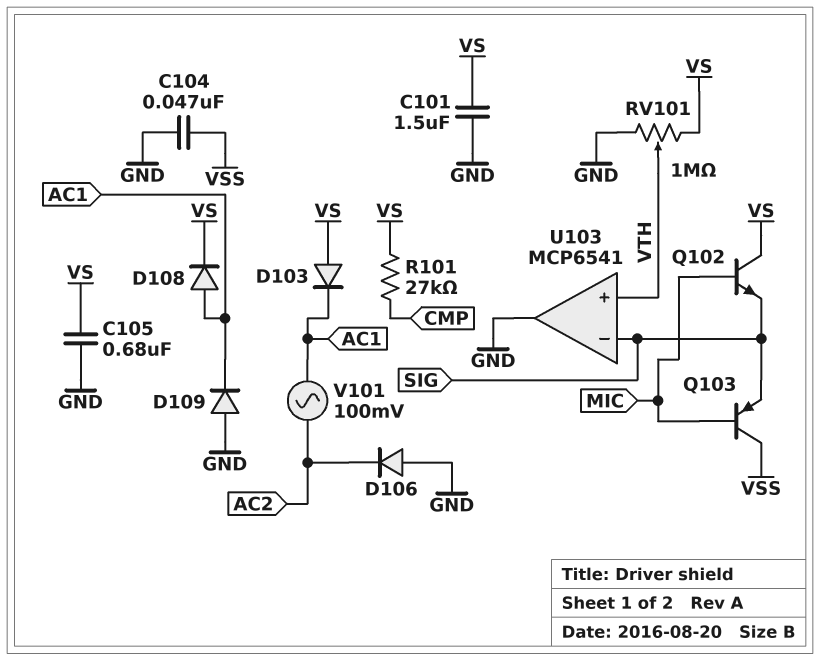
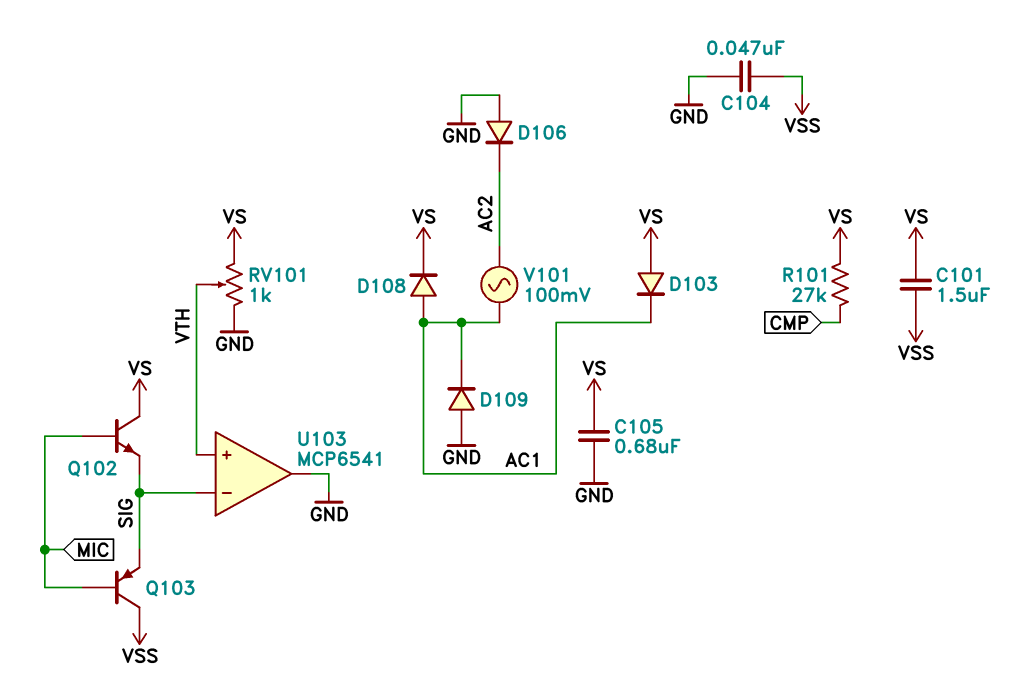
C101: 1.5uF (GND, VS) -> 1.5uF (VS, VSS)
RV101: 1M (GND, VS, wiper VTH) -> 1k (GND, VS, wiper VTH)

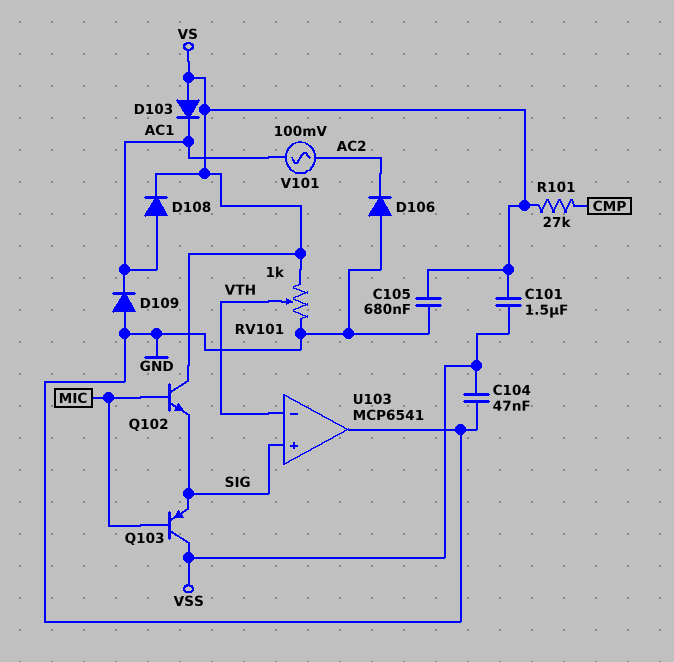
U103 pin in+: VTH -> SIG
U103 pin in-: SIG -> VTH

